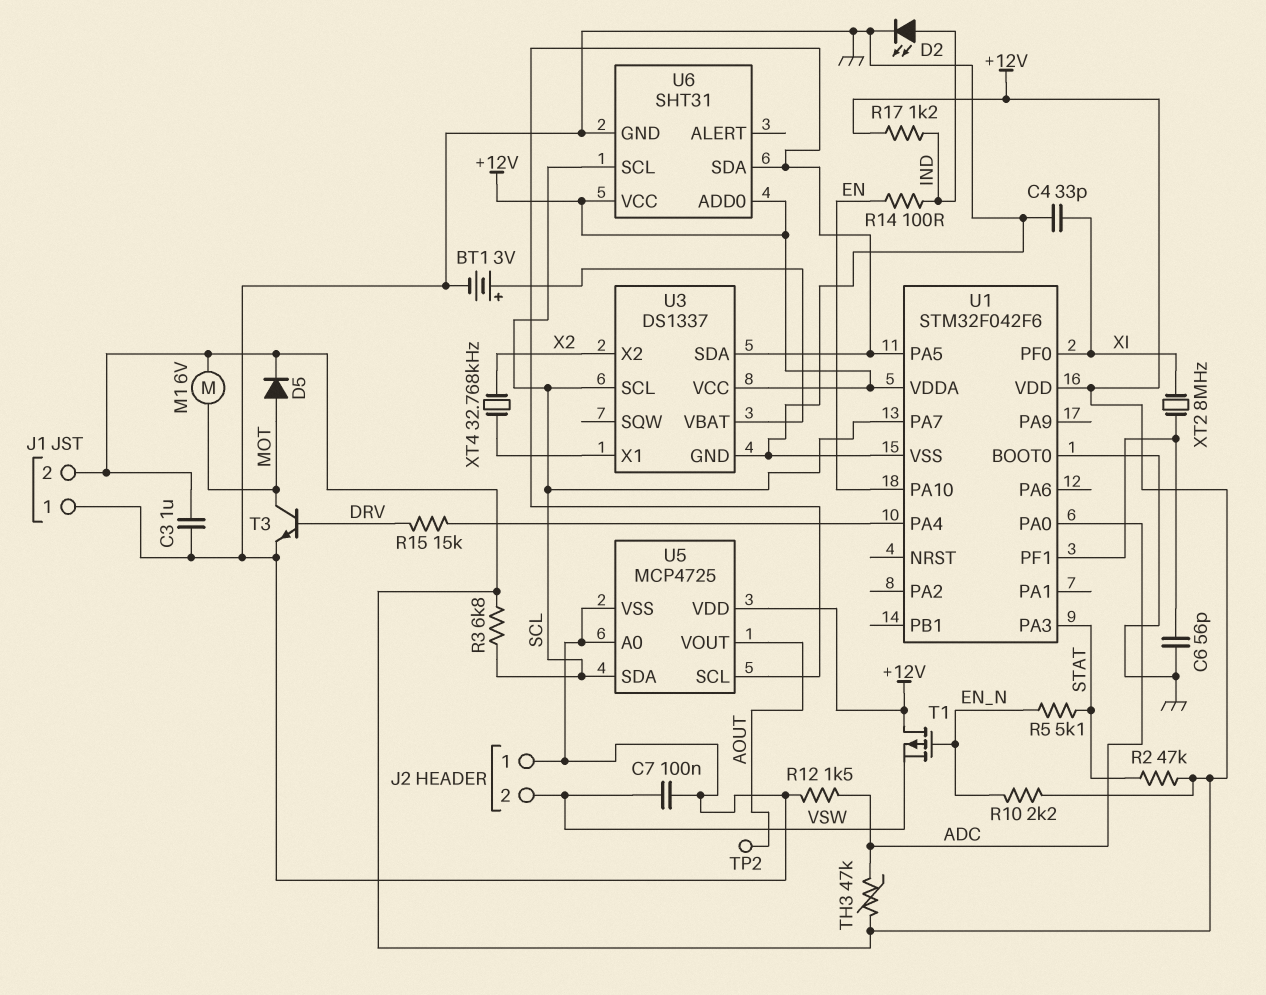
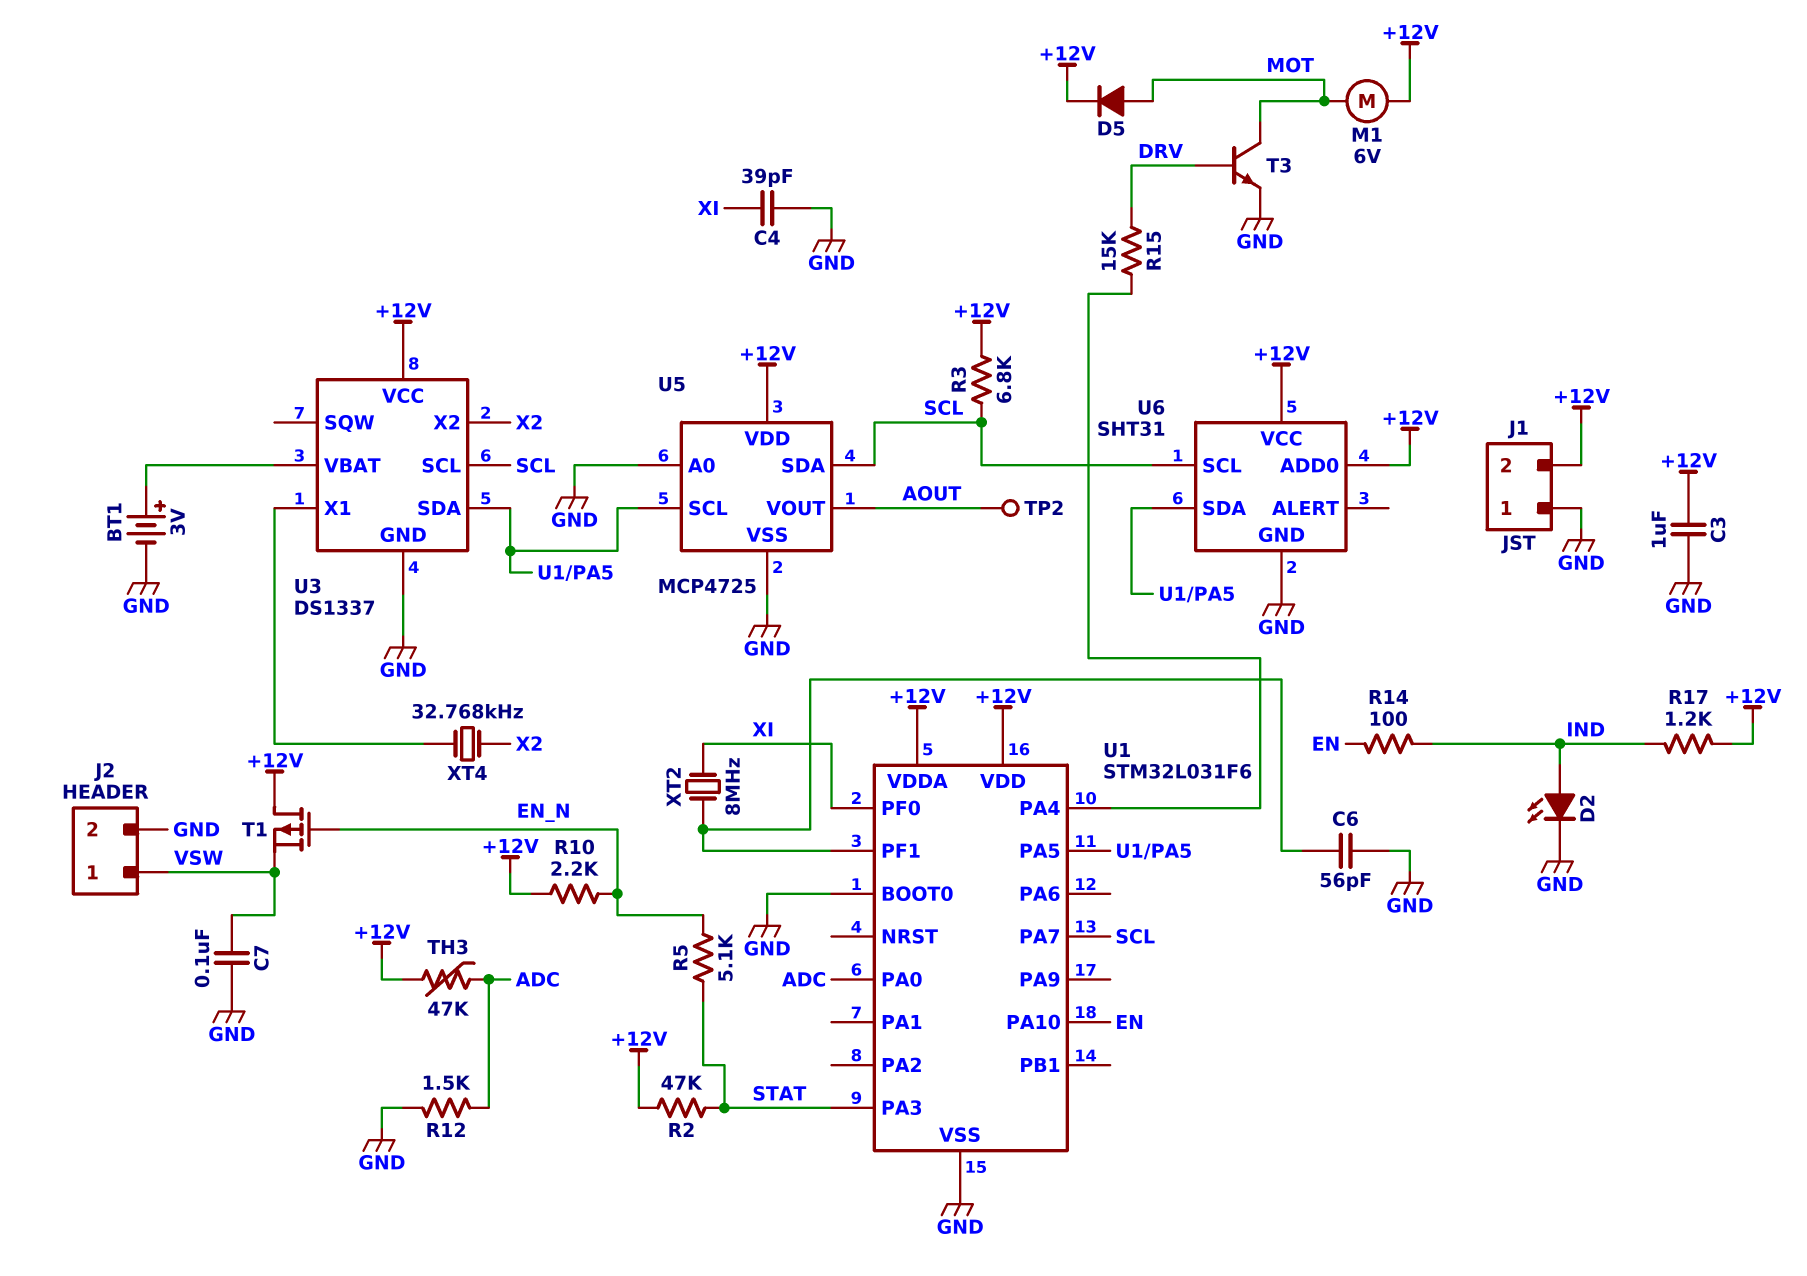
C4: 33pF (GND, XI) -> 39pF (GND, XI)
J2 pin 1: GND -> VSW
J2 pin 2: VSW -> GND
U1: STM32F042F6 -> STM32L031F6

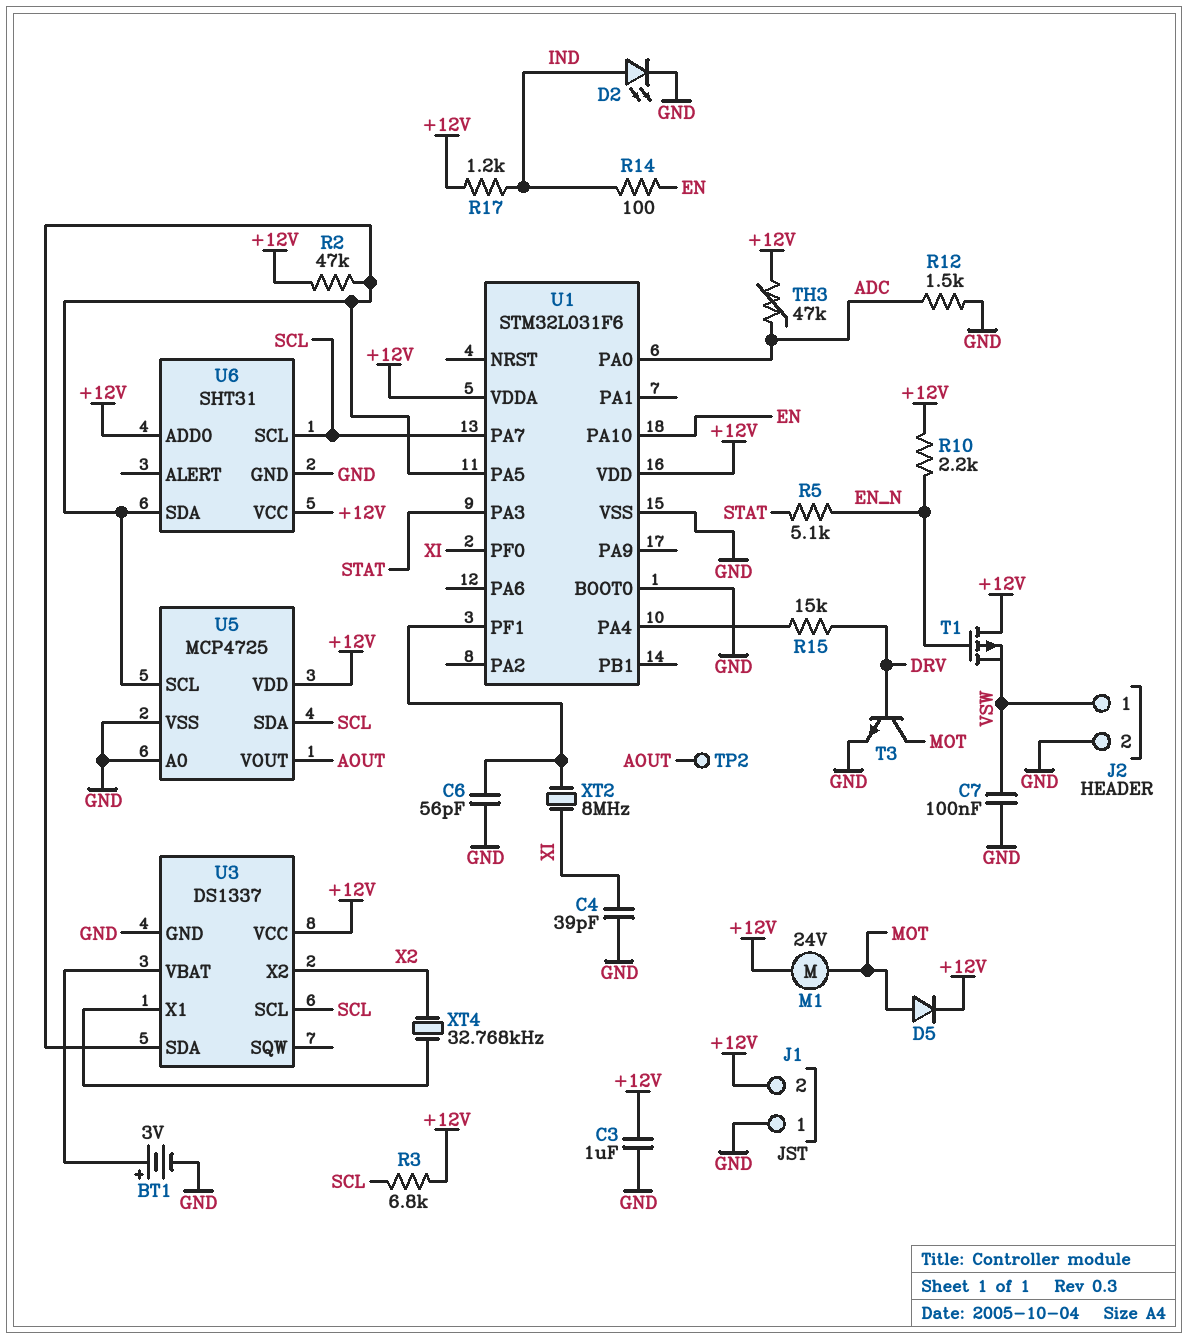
M1: motor 6V (+12V, MOT) -> motor 24V (+12V, MOT)
R2: 47k (+12V, STAT) -> 47k (+12V, U1/PA5)

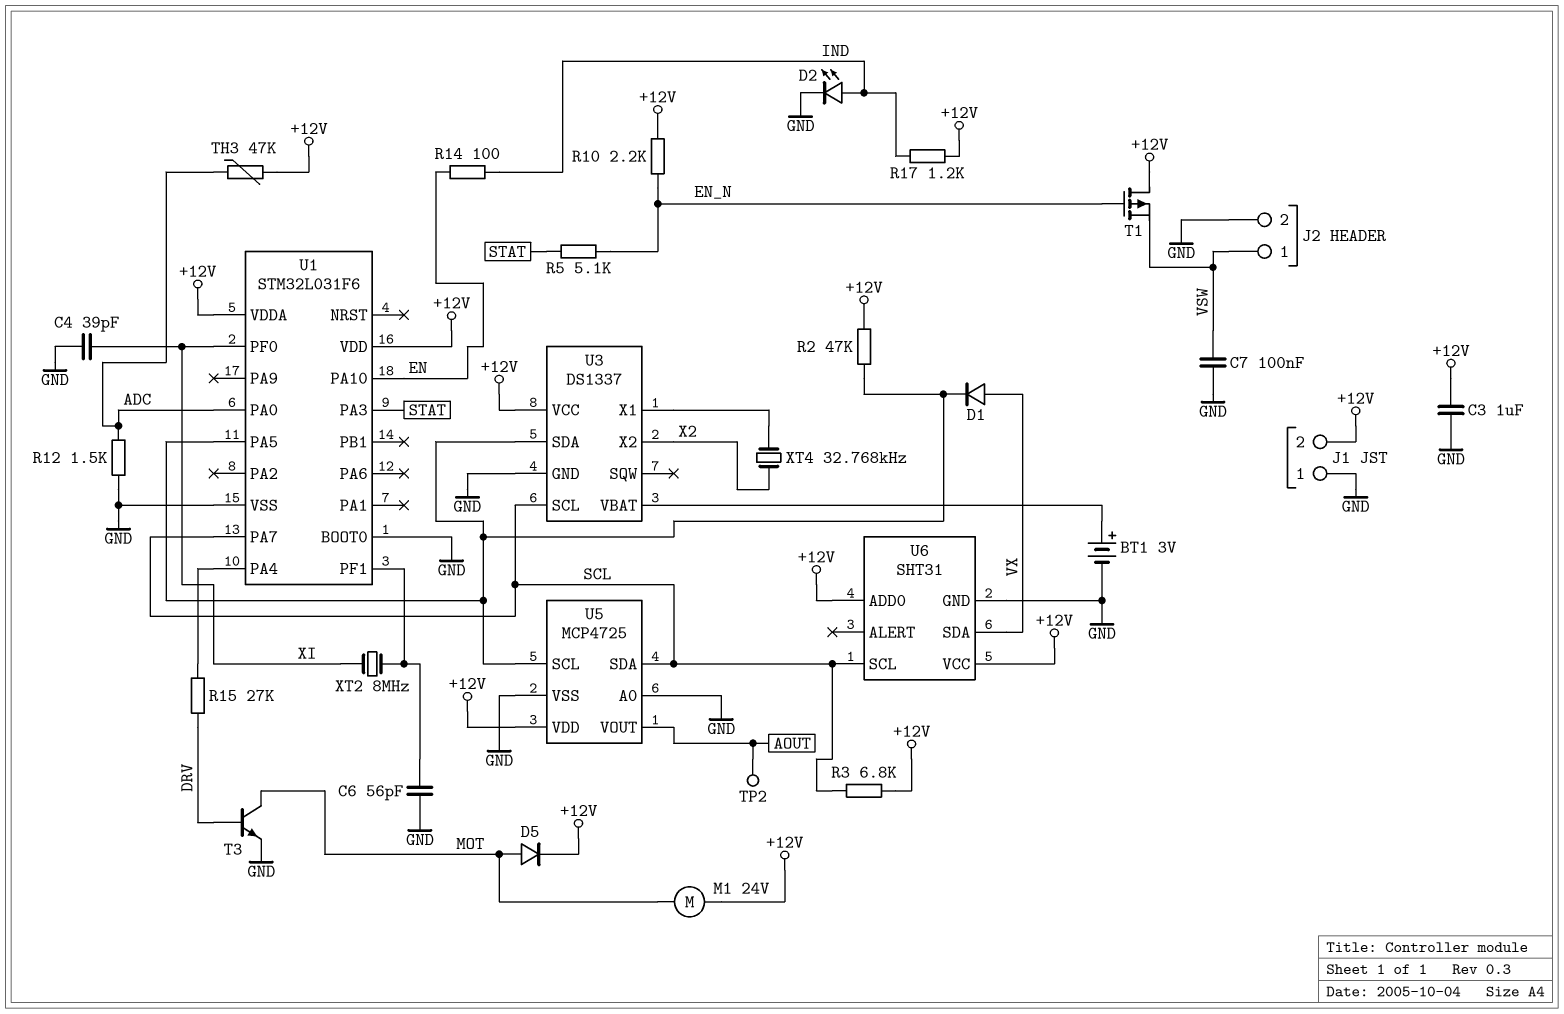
D1: none -> diode (A VX, K U1/PA5)
R15: 15k (DRV, U1/PA4) -> 27k (DRV, U1/PA4)
U6 pin SDA: U1/PA5 -> VX

